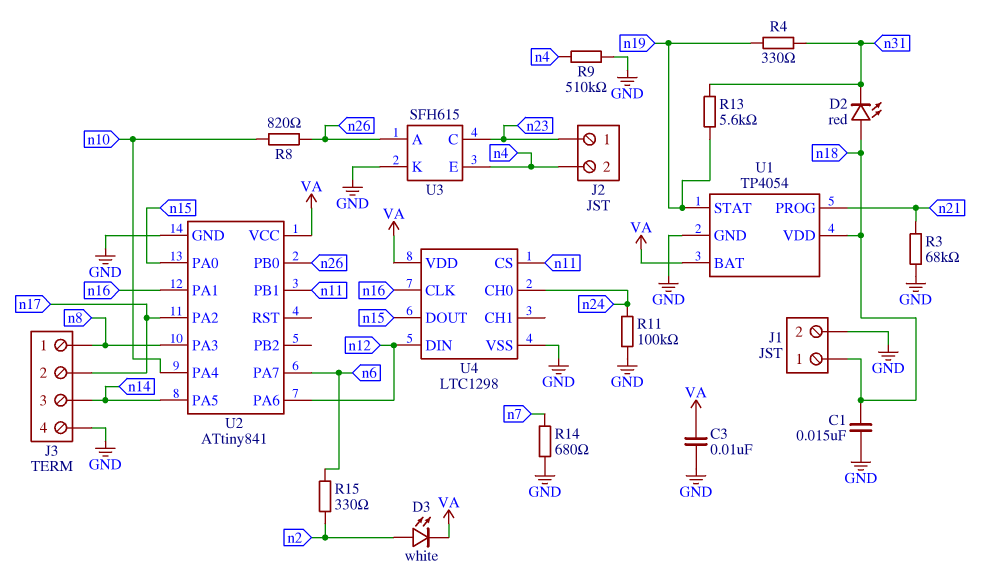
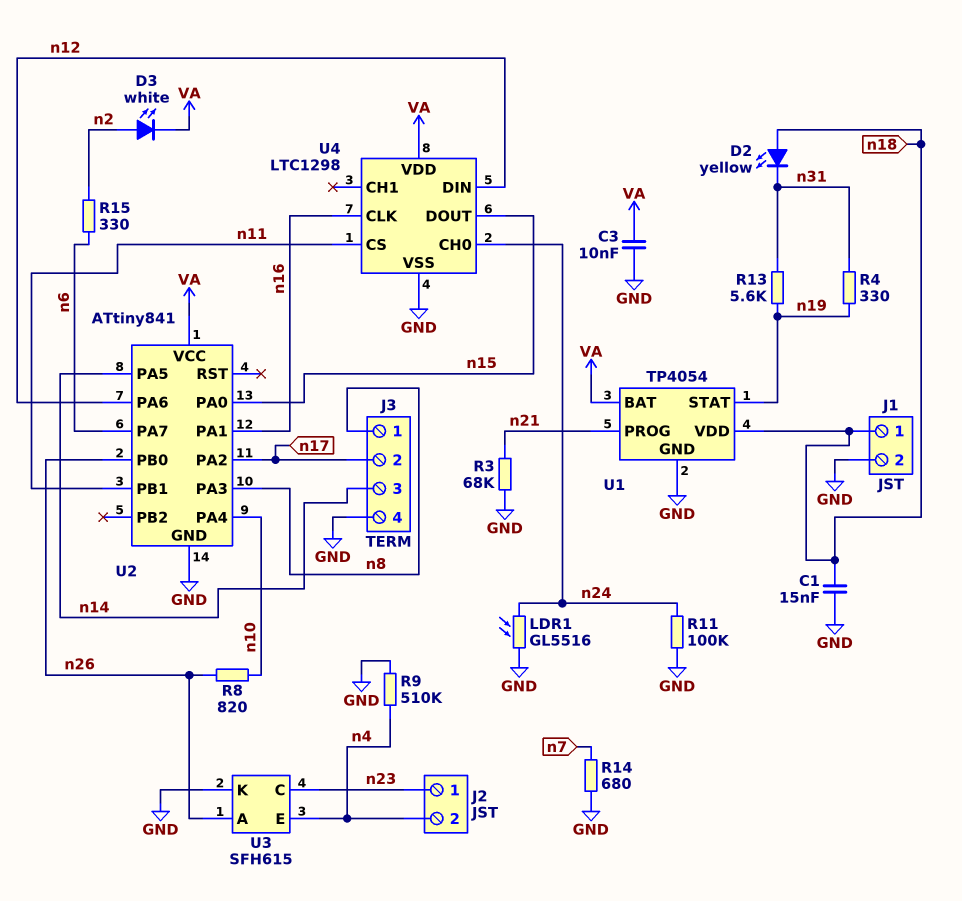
D2: LED red (A n18, K n31) -> LED yellow (A n18, K n31)
LDR1: none -> GL5516 (GND, n24)

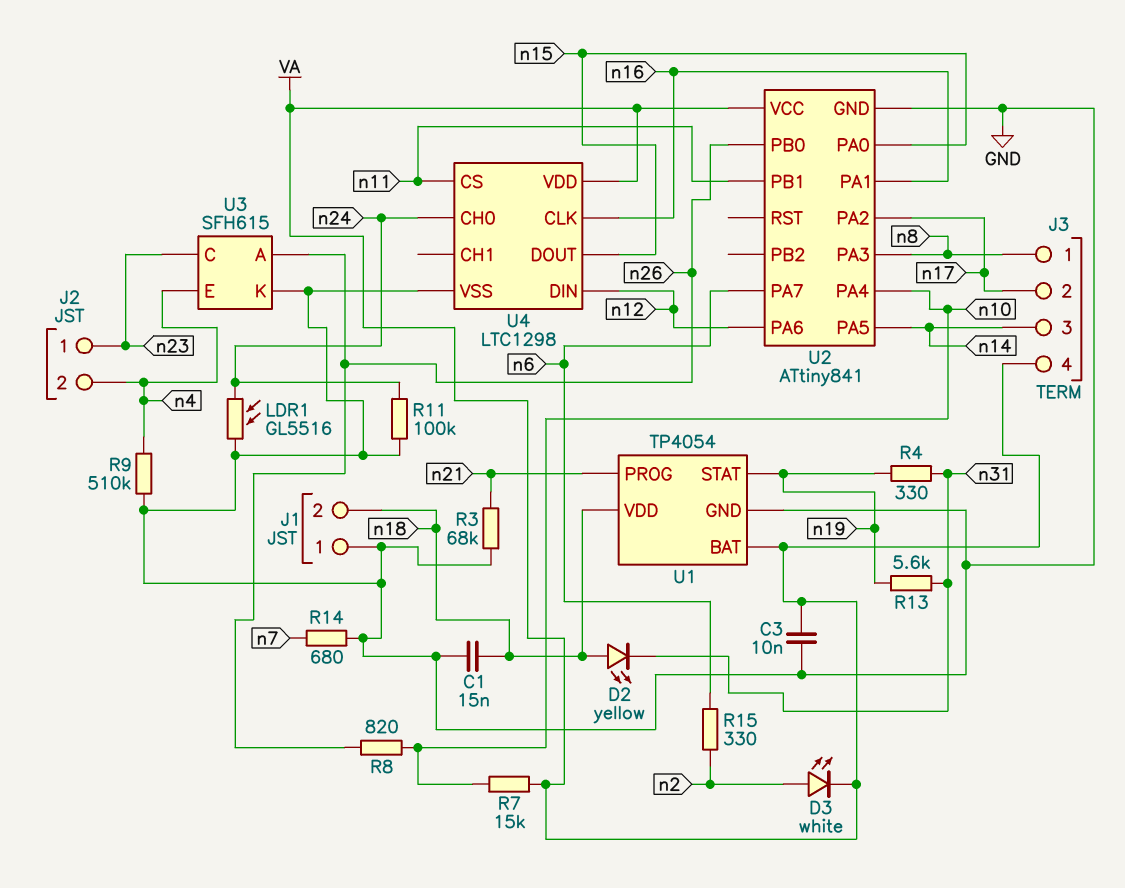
J1 pin 1: n18 -> GND
J1 pin 2: GND -> n18
J3 pin 4: GND -> VA
R7: none -> 15k (VA, n10)

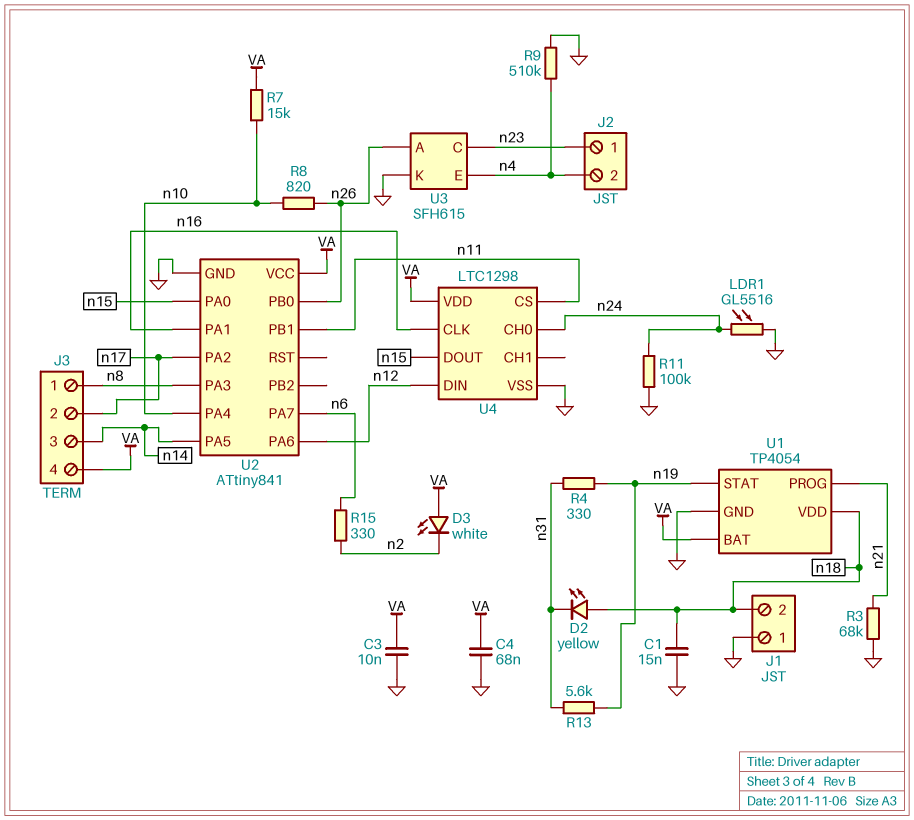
C4: none -> 68nF (GND, VA)
D3: LED white (A n2, K VA) -> LED white (A VA, K n2)
R14: 680 (GND, n7) -> none

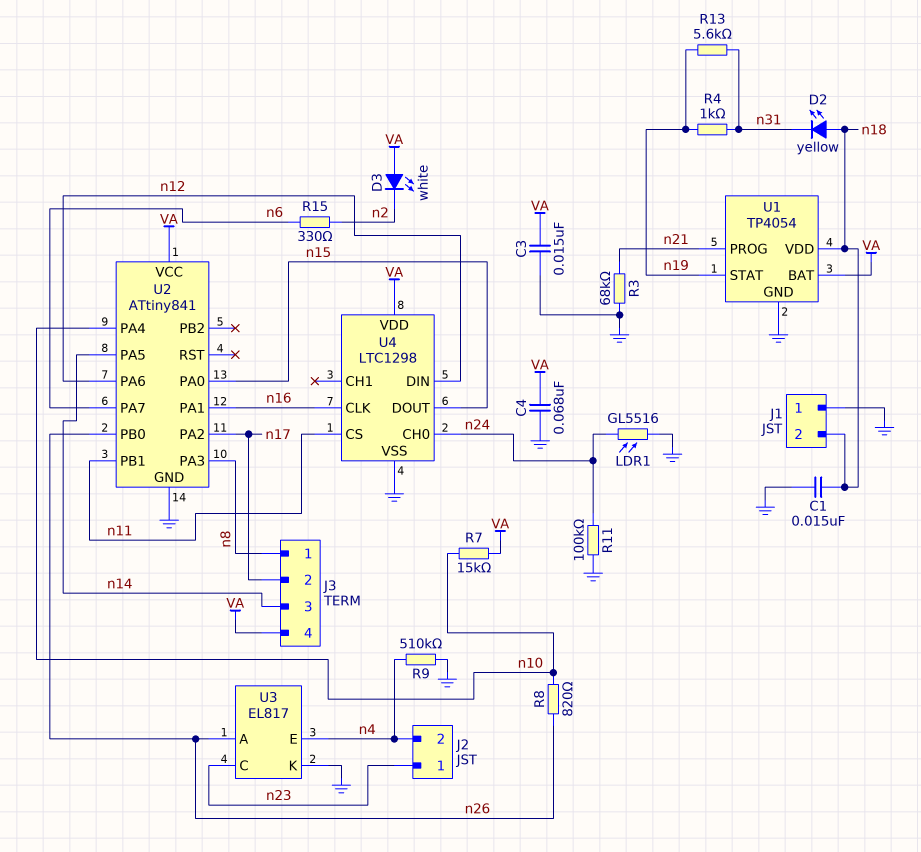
C3: 10nF (GND, VA) -> 15nF (GND, VA)
R4: 330 (n19, n31) -> 1k (n19, n31)
U3: SFH615 -> EL817

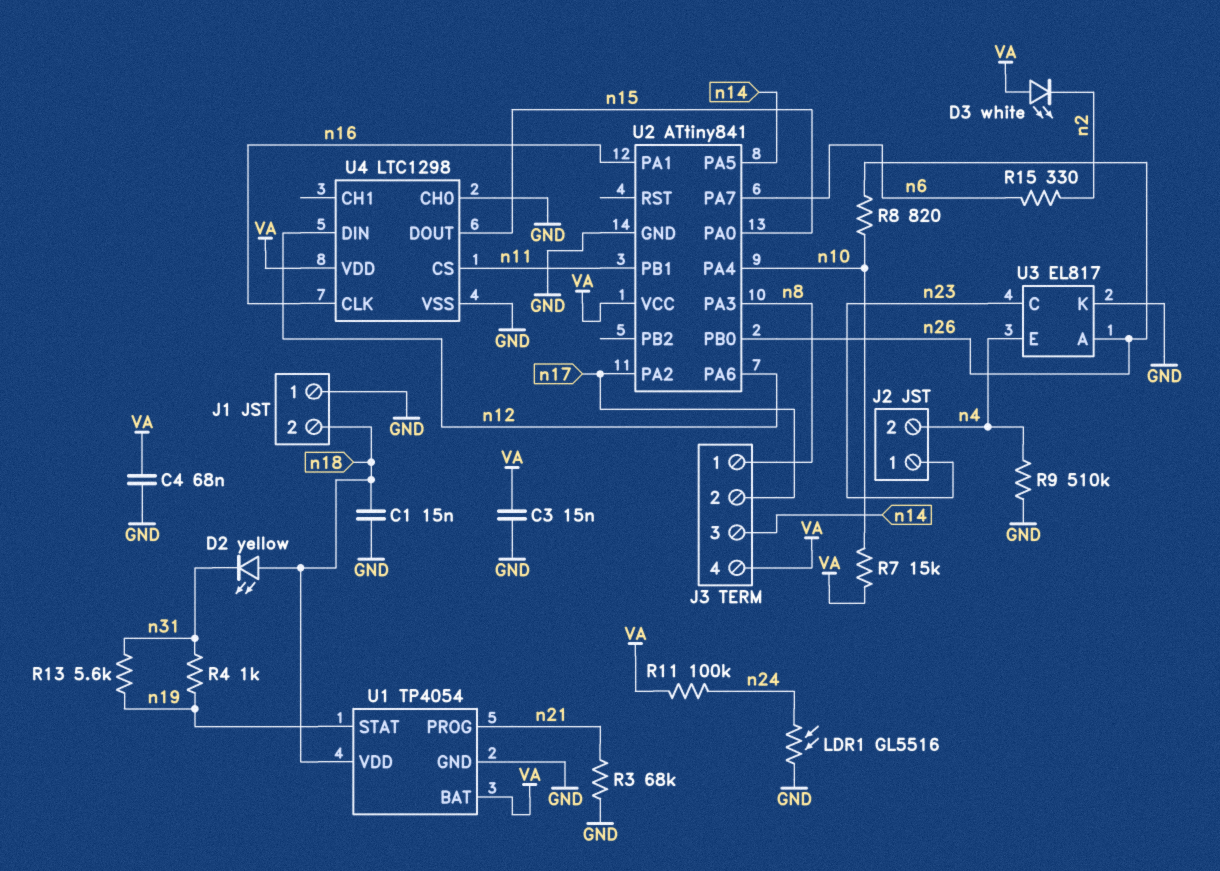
R11: 100k (GND, n24) -> 100k (VA, n24)
U4 pin CH0: n24 -> GND

